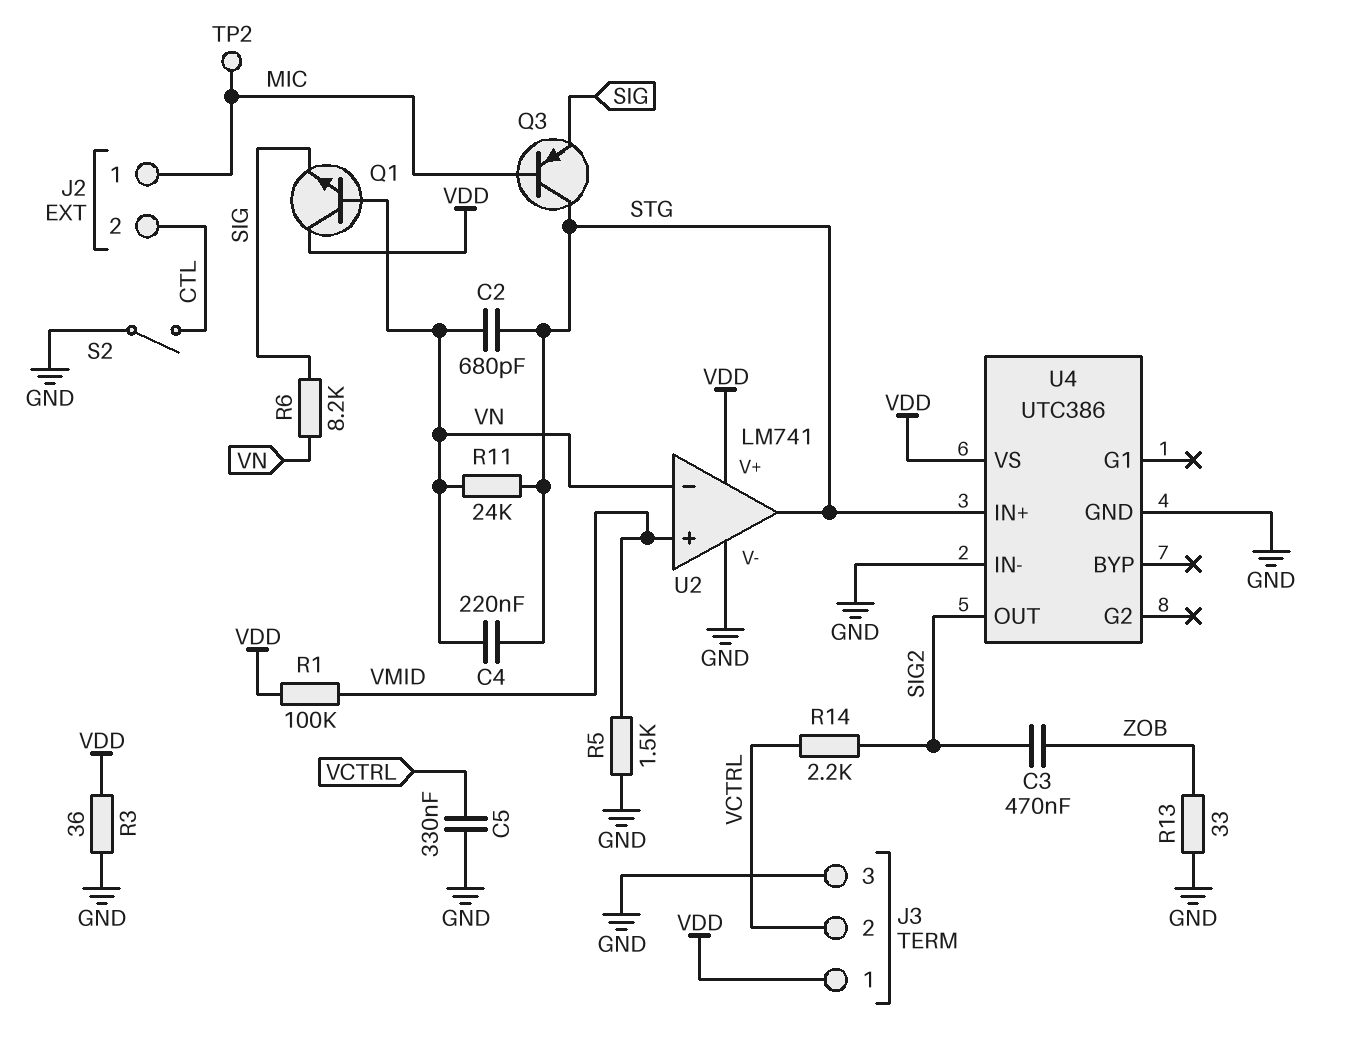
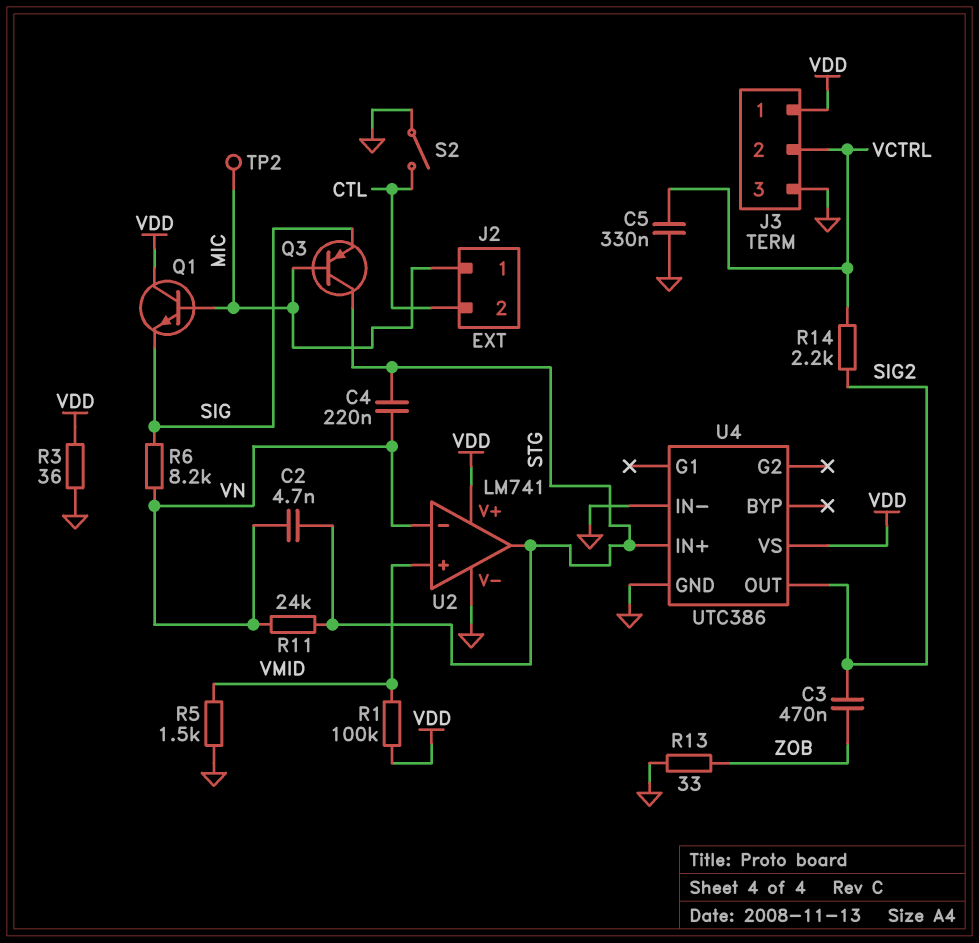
C2: 680pF (STG, VN) -> 4.7nF (STG, VN)
Q1: NPN (B VN, C VDD, E SIG) -> NPN (B MIC, C VDD, E SIG)

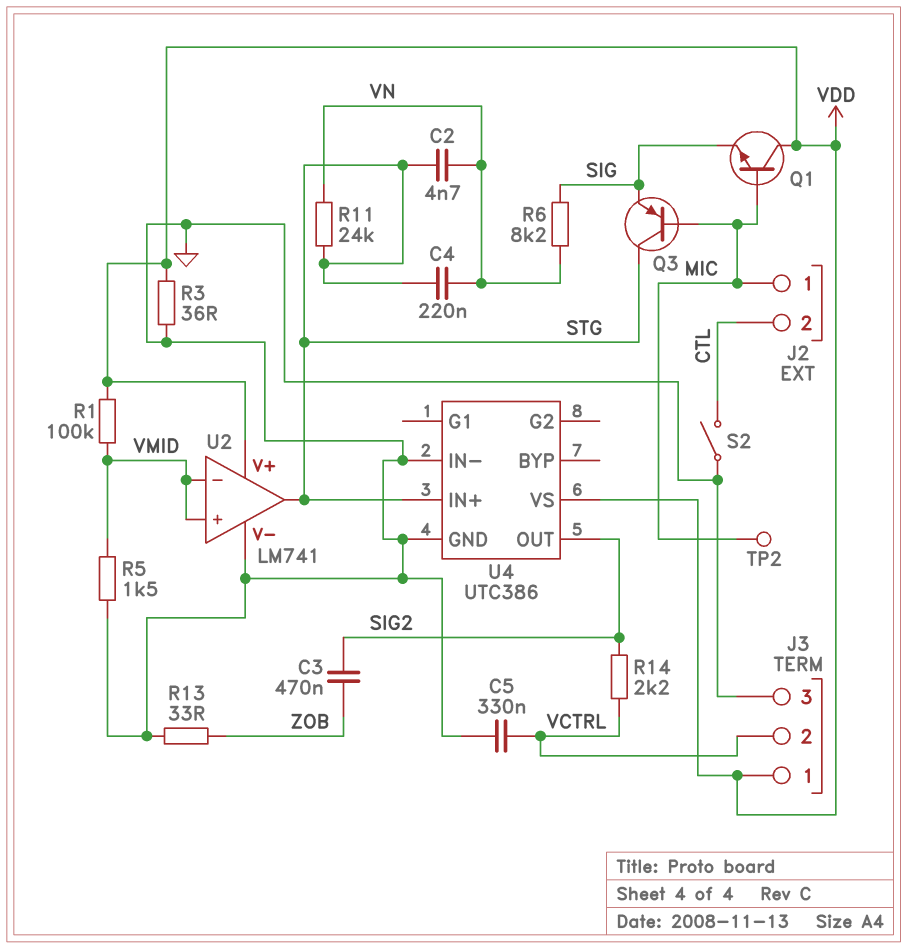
U2 pin in-: VN -> VMID

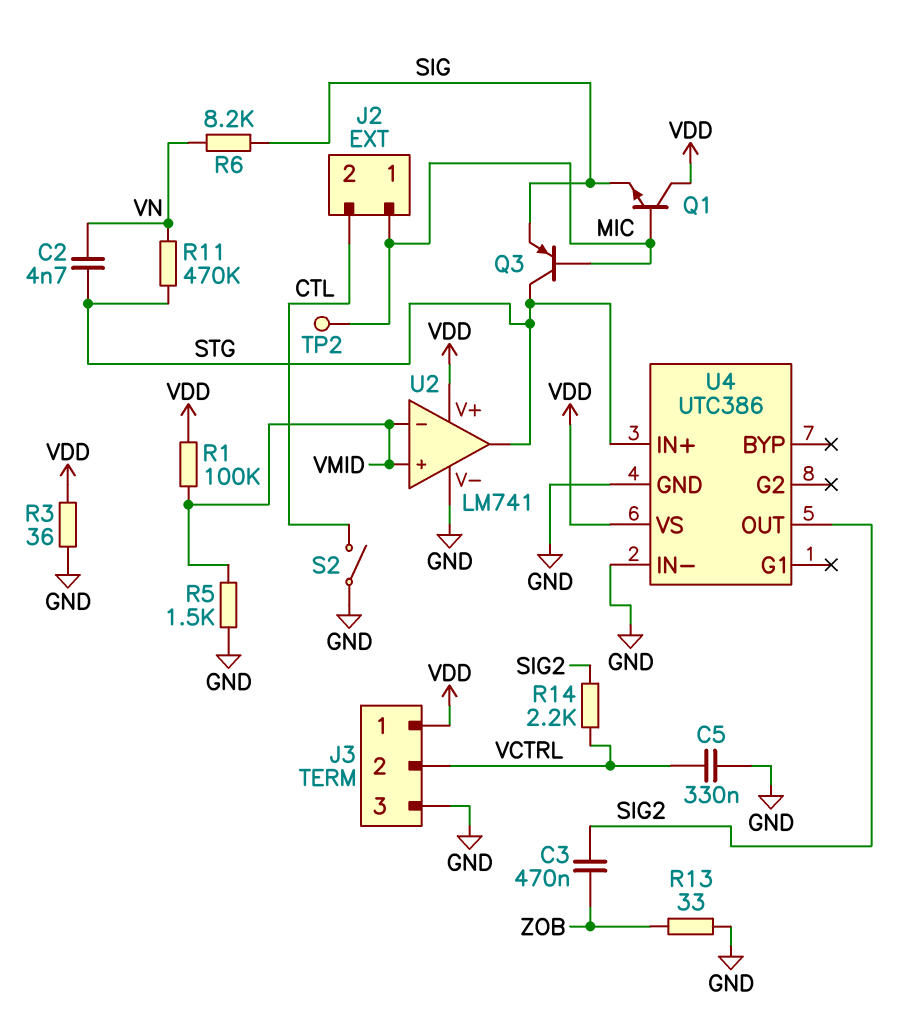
C4: 220nF (STG, VN) -> none
R11: 24k (STG, VN) -> 470k (STG, VN)

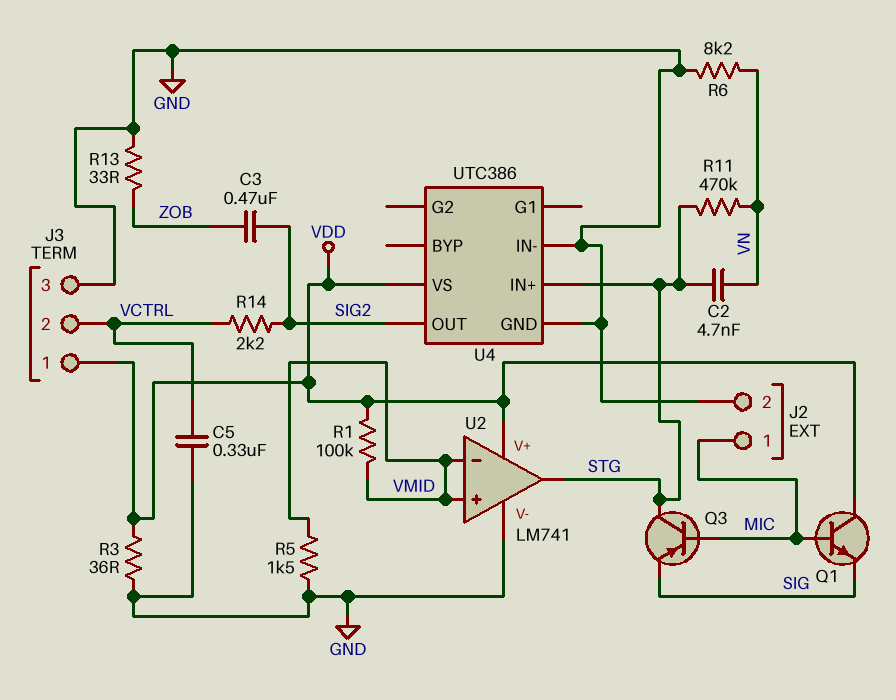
J2 pin 2: CTL -> GND
R6: 8.2k (SIG, VN) -> 8.2k (GND, VN)
S2: switch (CTL, GND) -> none
TP2: test point (MIC) -> none

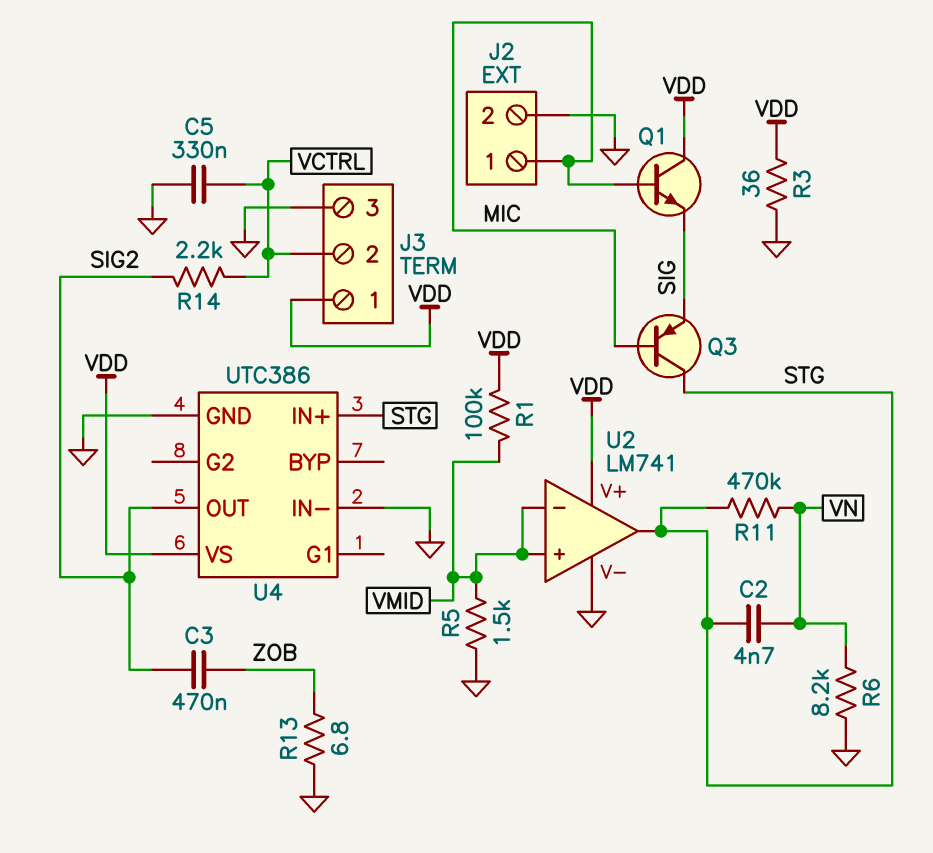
R13: 33 (GND, ZOB) -> 6.8 (GND, ZOB)

